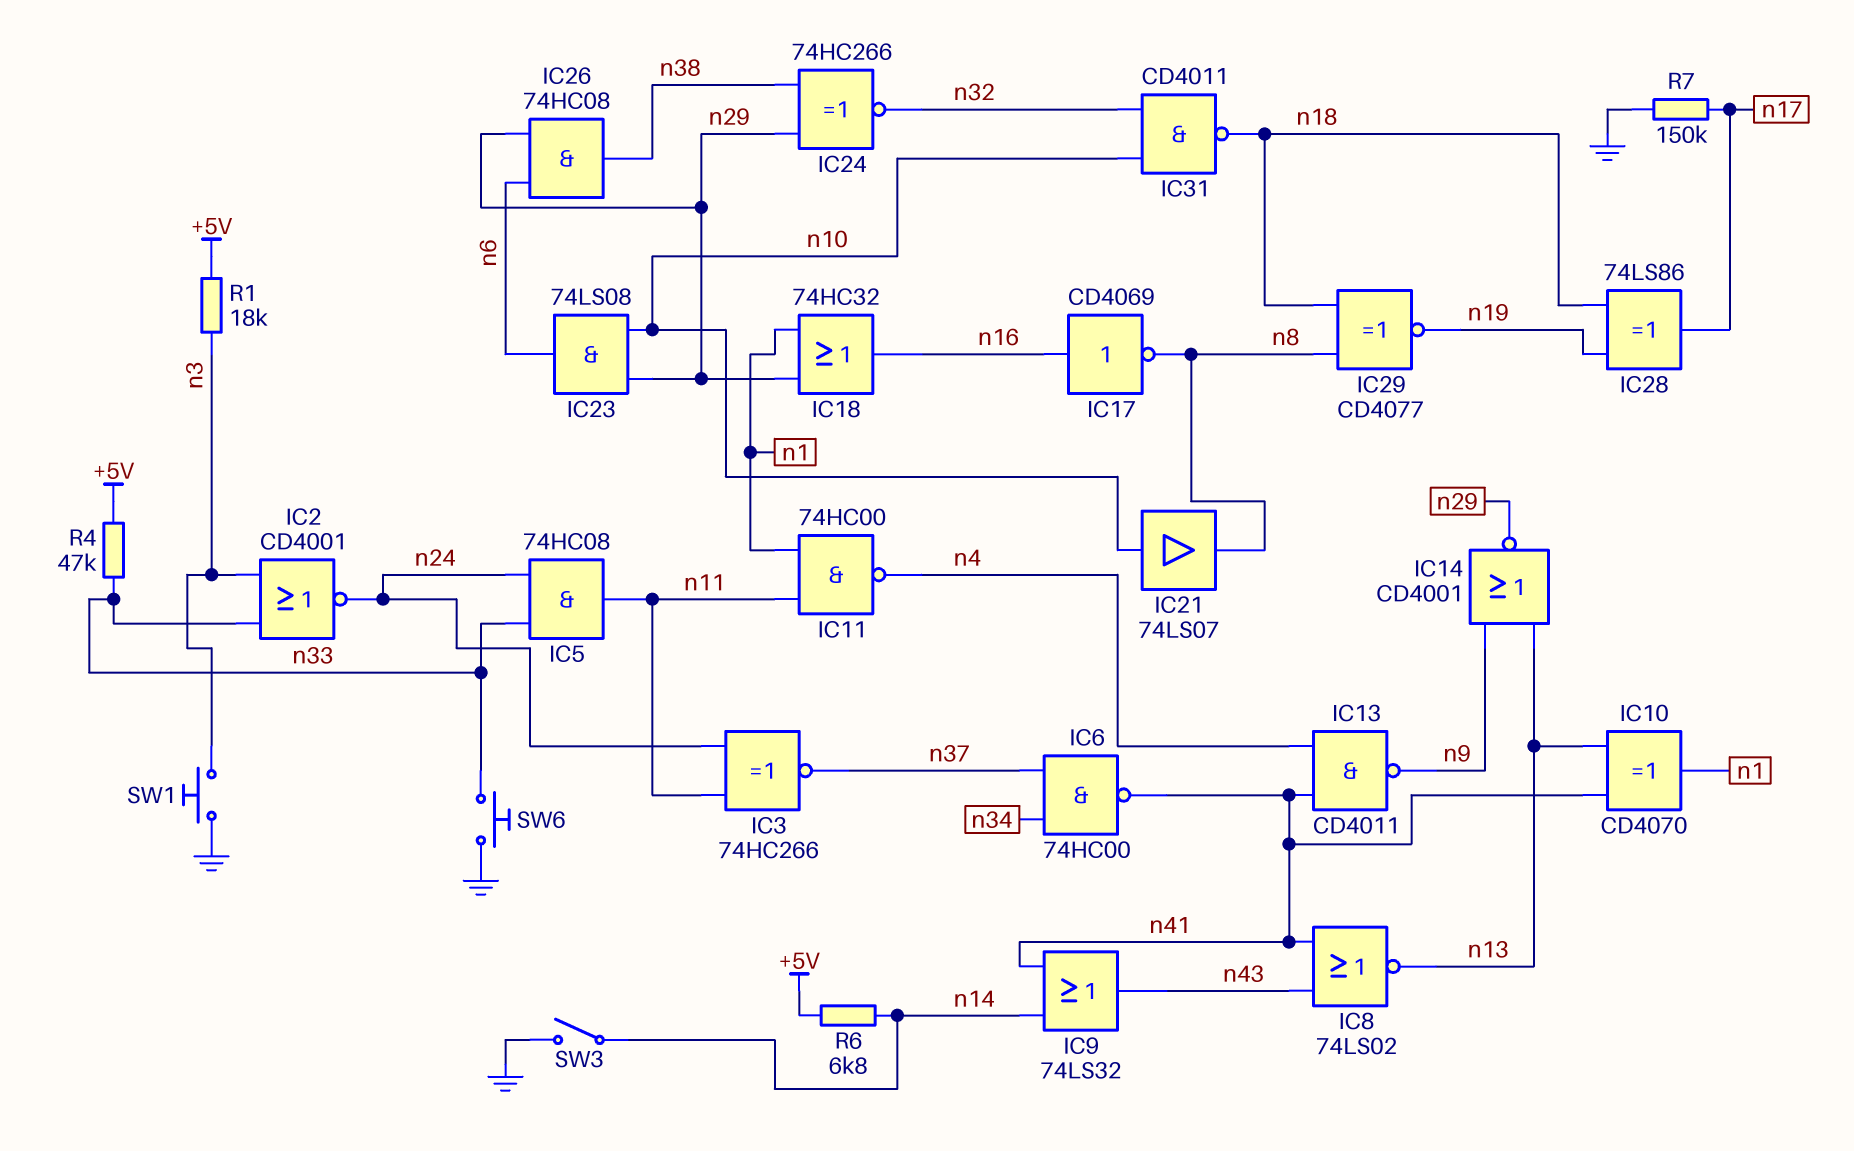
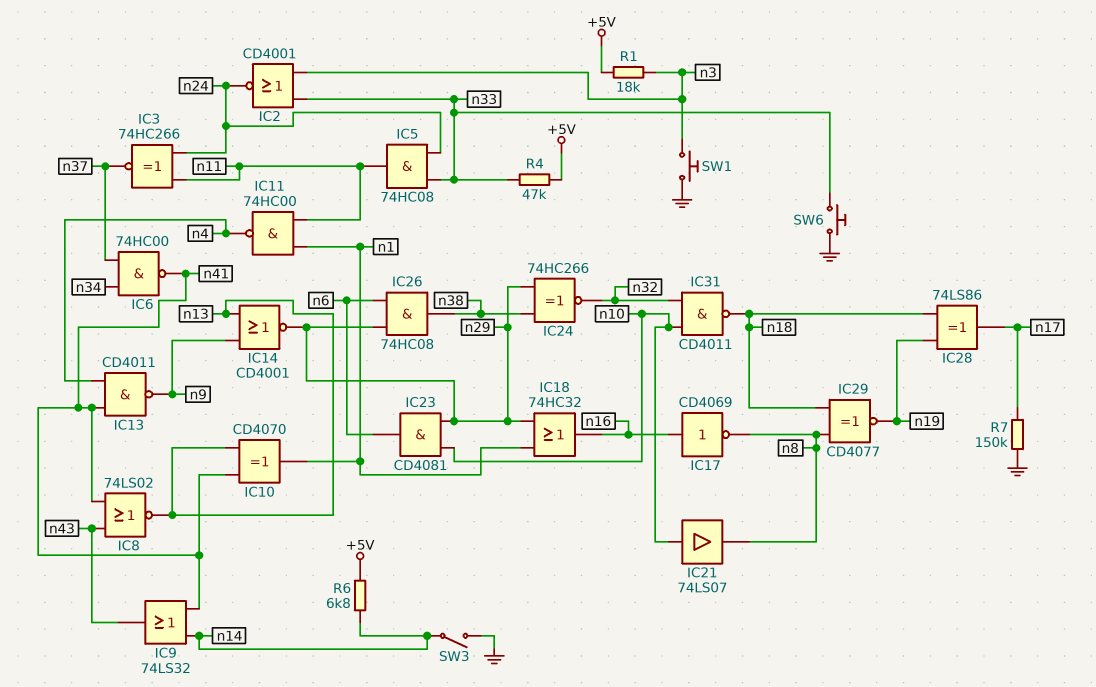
IC23: AND 74LS08 (in n10, in n29, out n6) -> AND CD4081 (in n10, in n29, out n6)

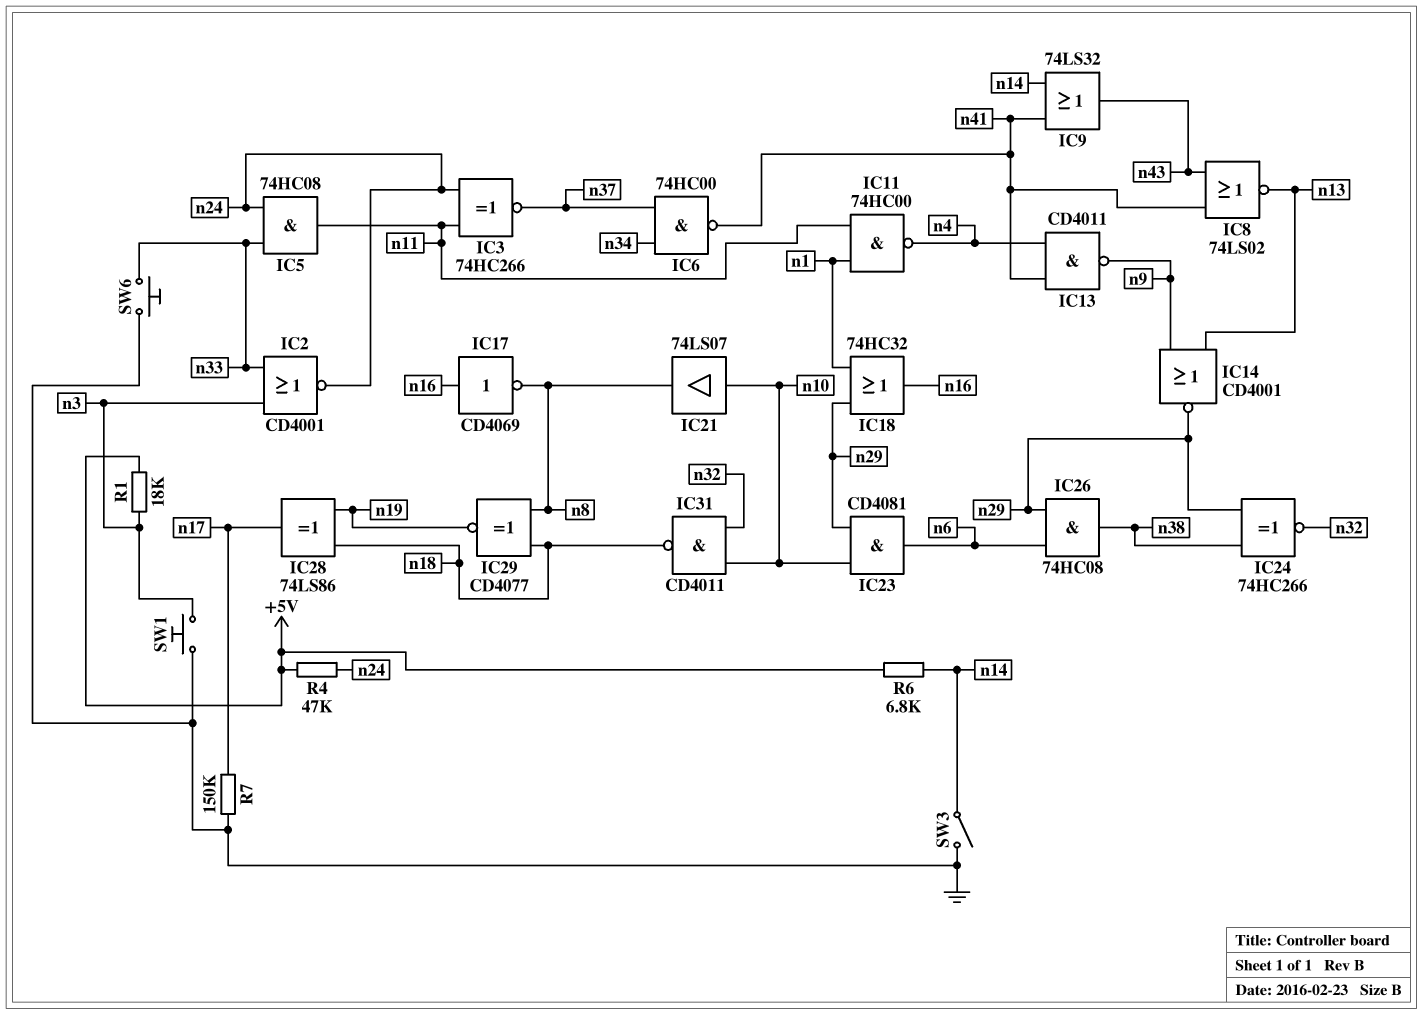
IC10: XOR CD4070 (in n13, in n41, out n1) -> none
R4: 47k (+5V, n33) -> 47k (+5V, n24)

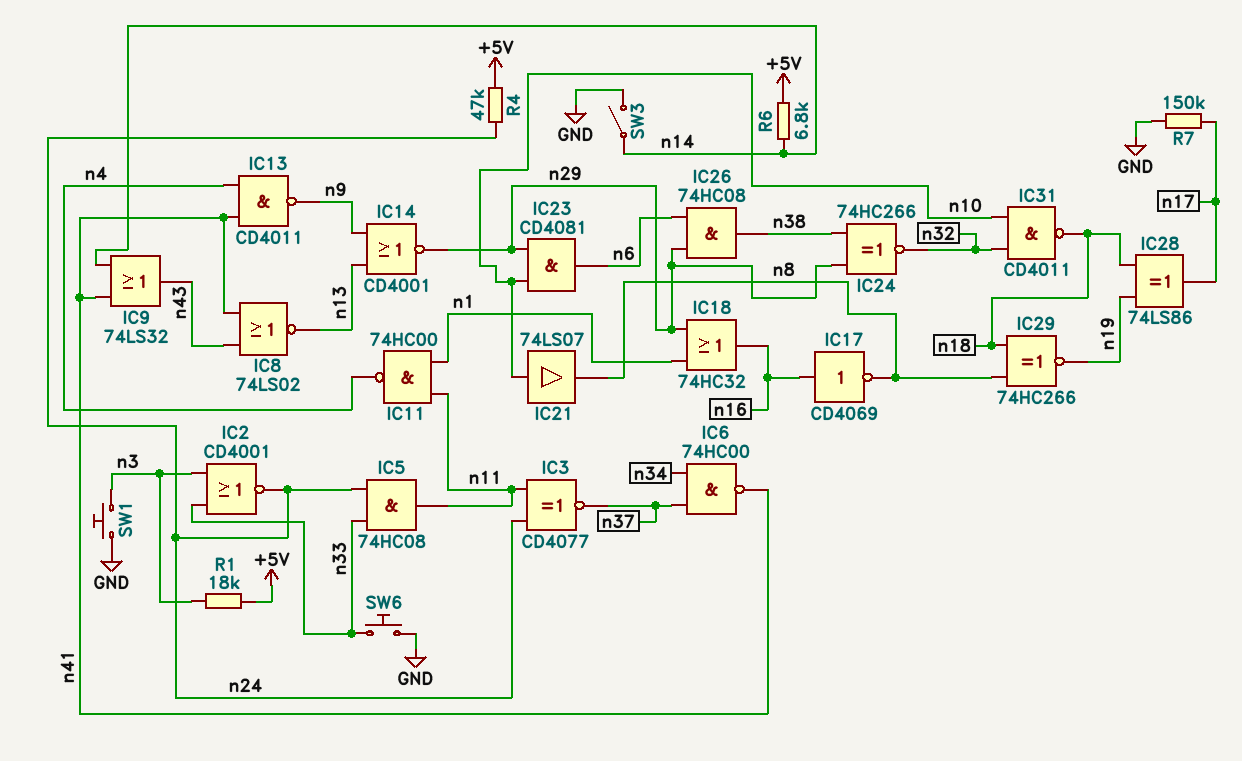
IC3: XNOR 74HC266 (in n11, in n24, out n37) -> XNOR CD4077 (in n11, in n24, out n37)
IC29: XNOR CD4077 (in n8, in n18, out n19) -> XNOR 74HC266 (in n8, in n18, out n19)

